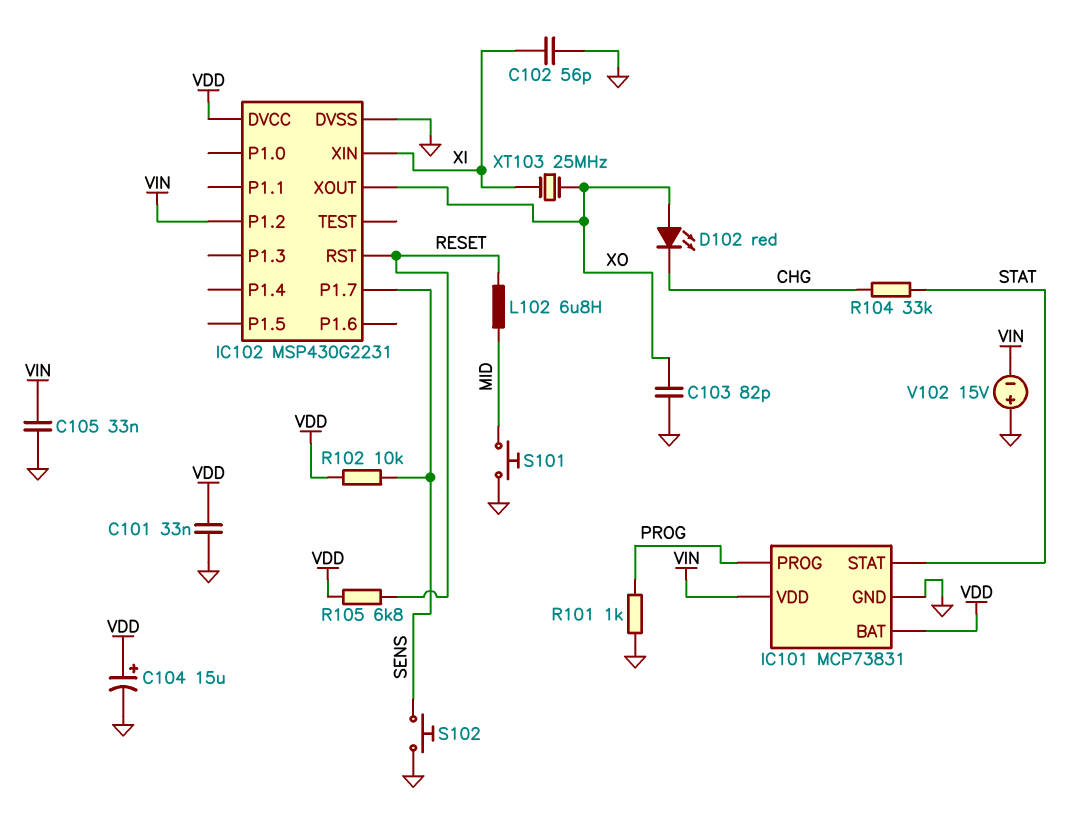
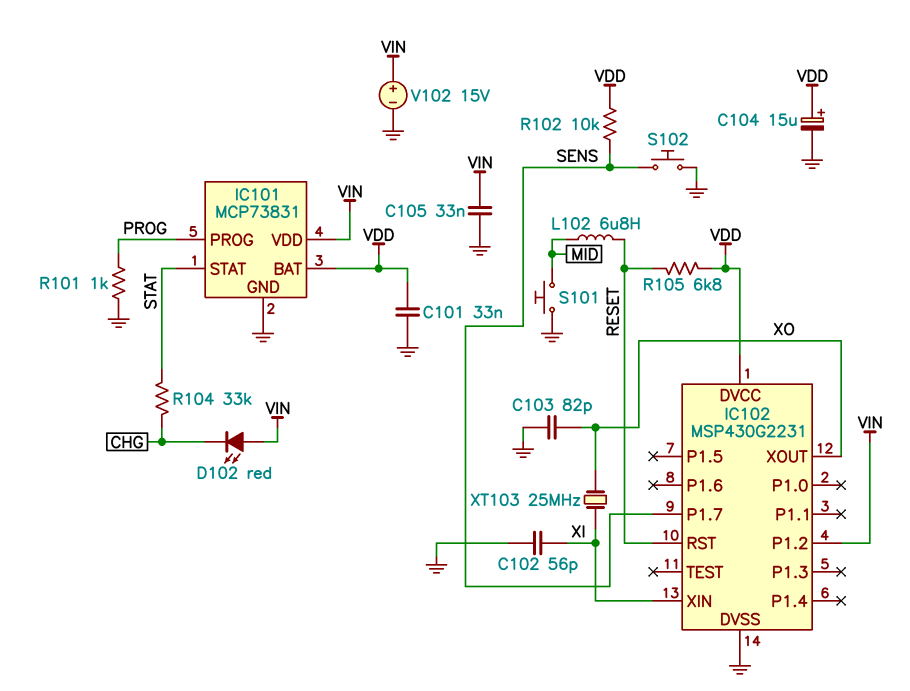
D102: LED red (A XO, K CHG) -> LED red (A VIN, K CHG)
V102: 15V (plus GND, minus VIN) -> 15V (plus VIN, minus GND)

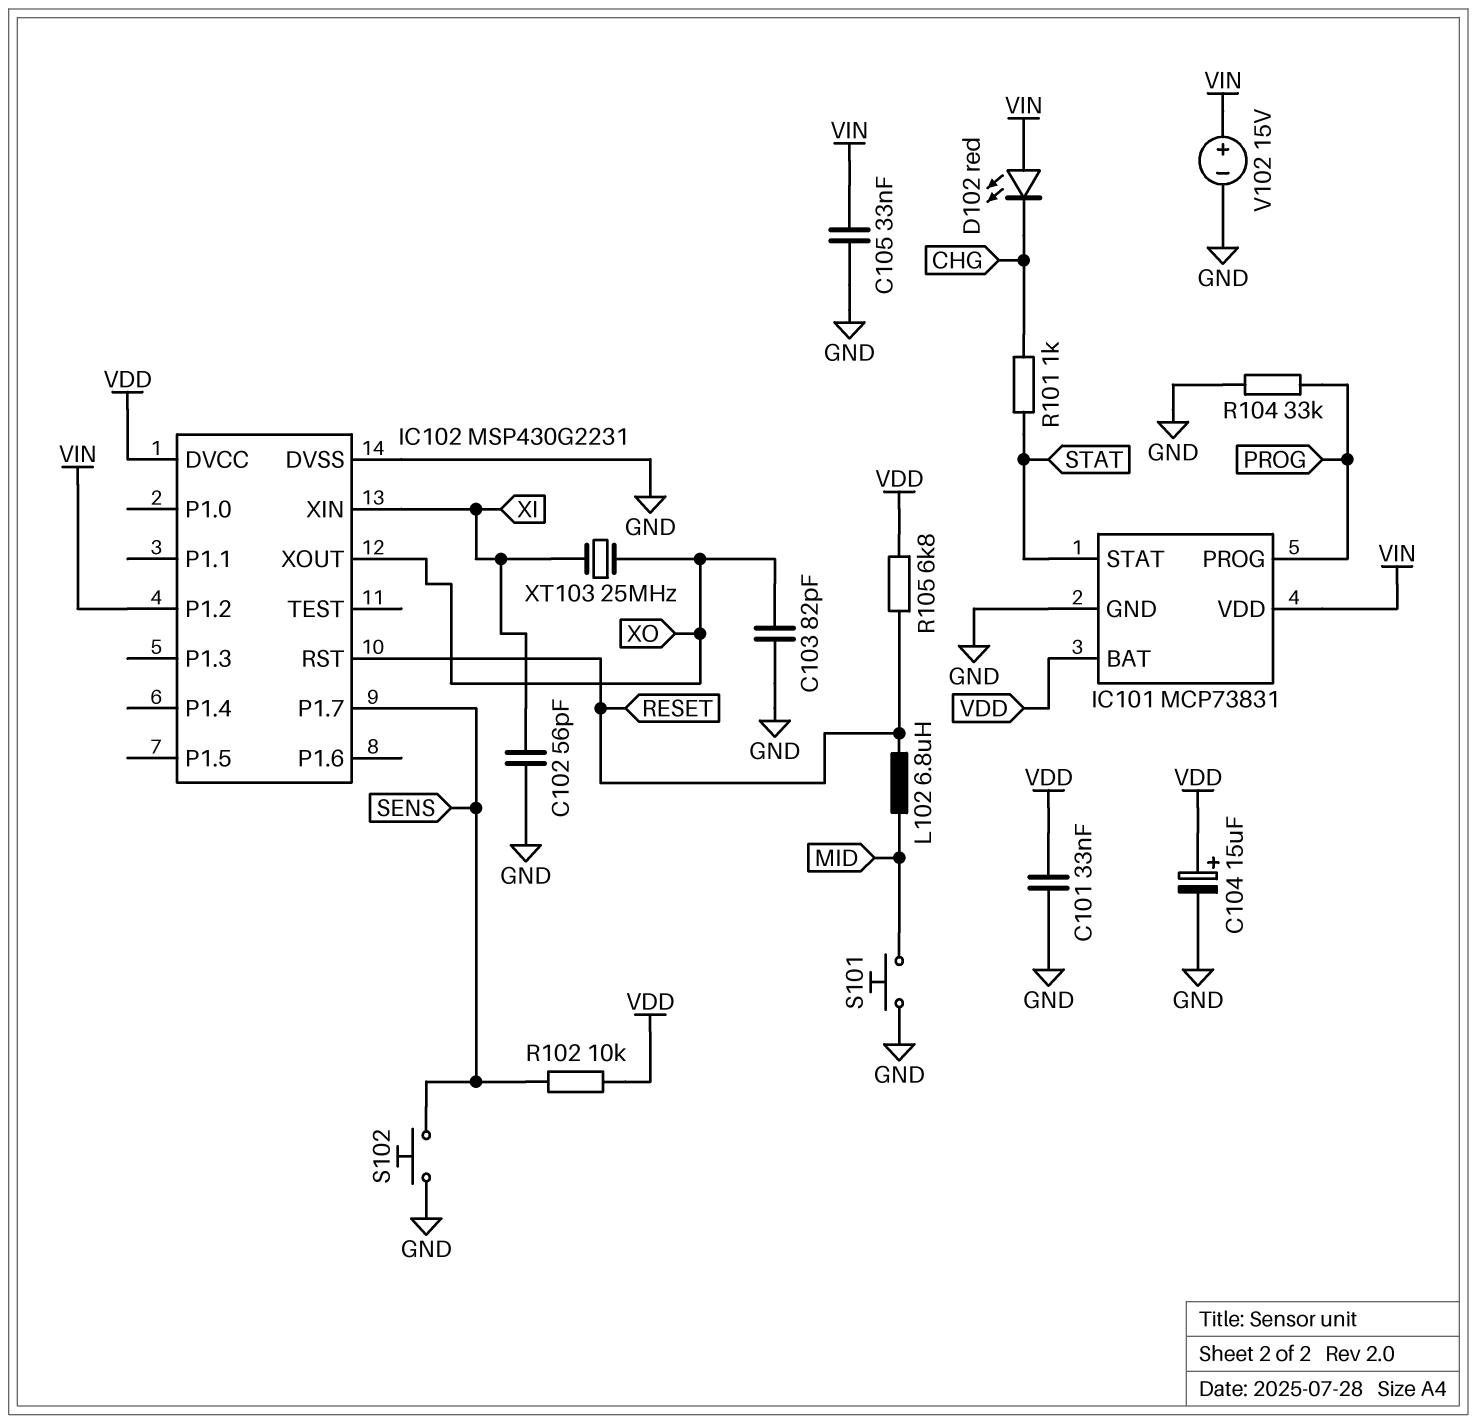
R101: 1k (GND, PROG) -> 1k (CHG, STAT)
R104: 33k (CHG, STAT) -> 33k (GND, PROG)

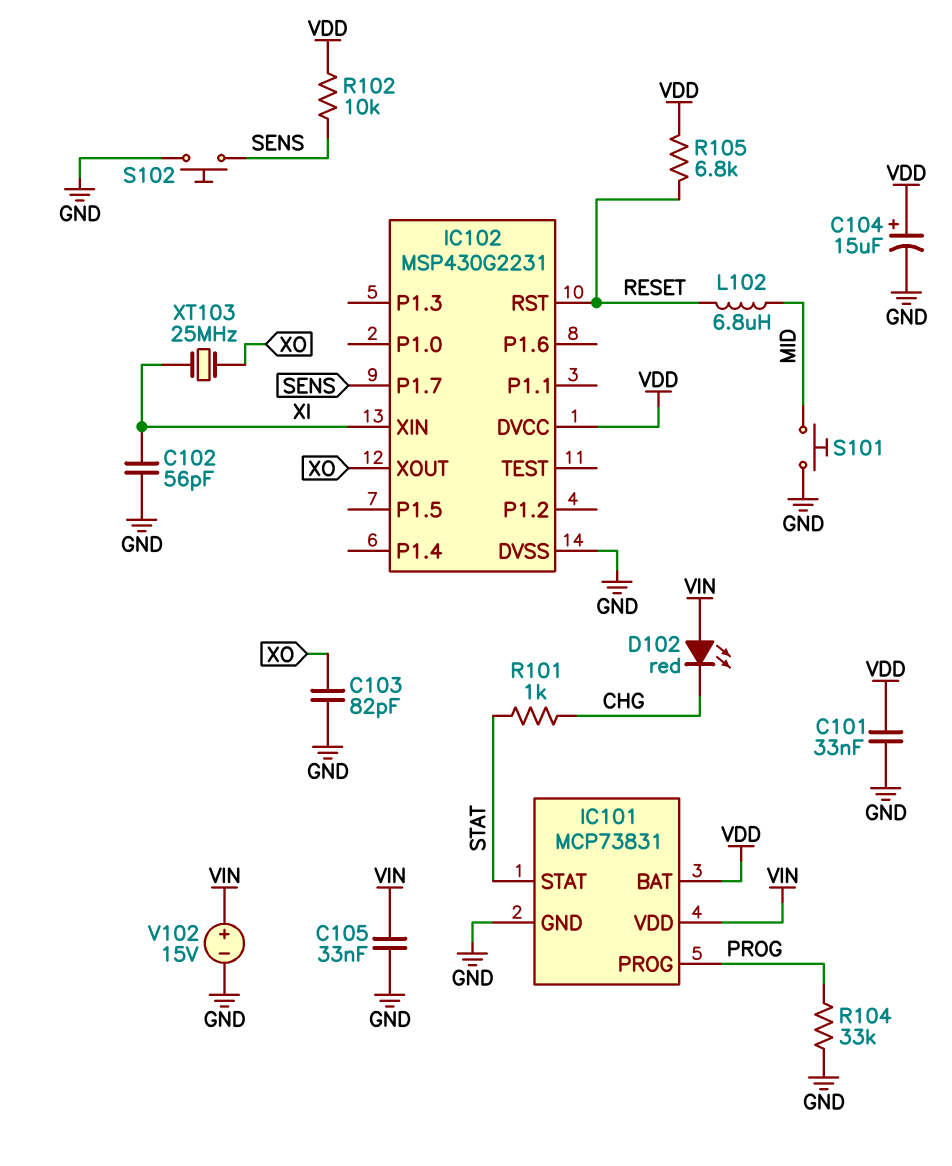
IC102 pin P1.2: VIN -> none

